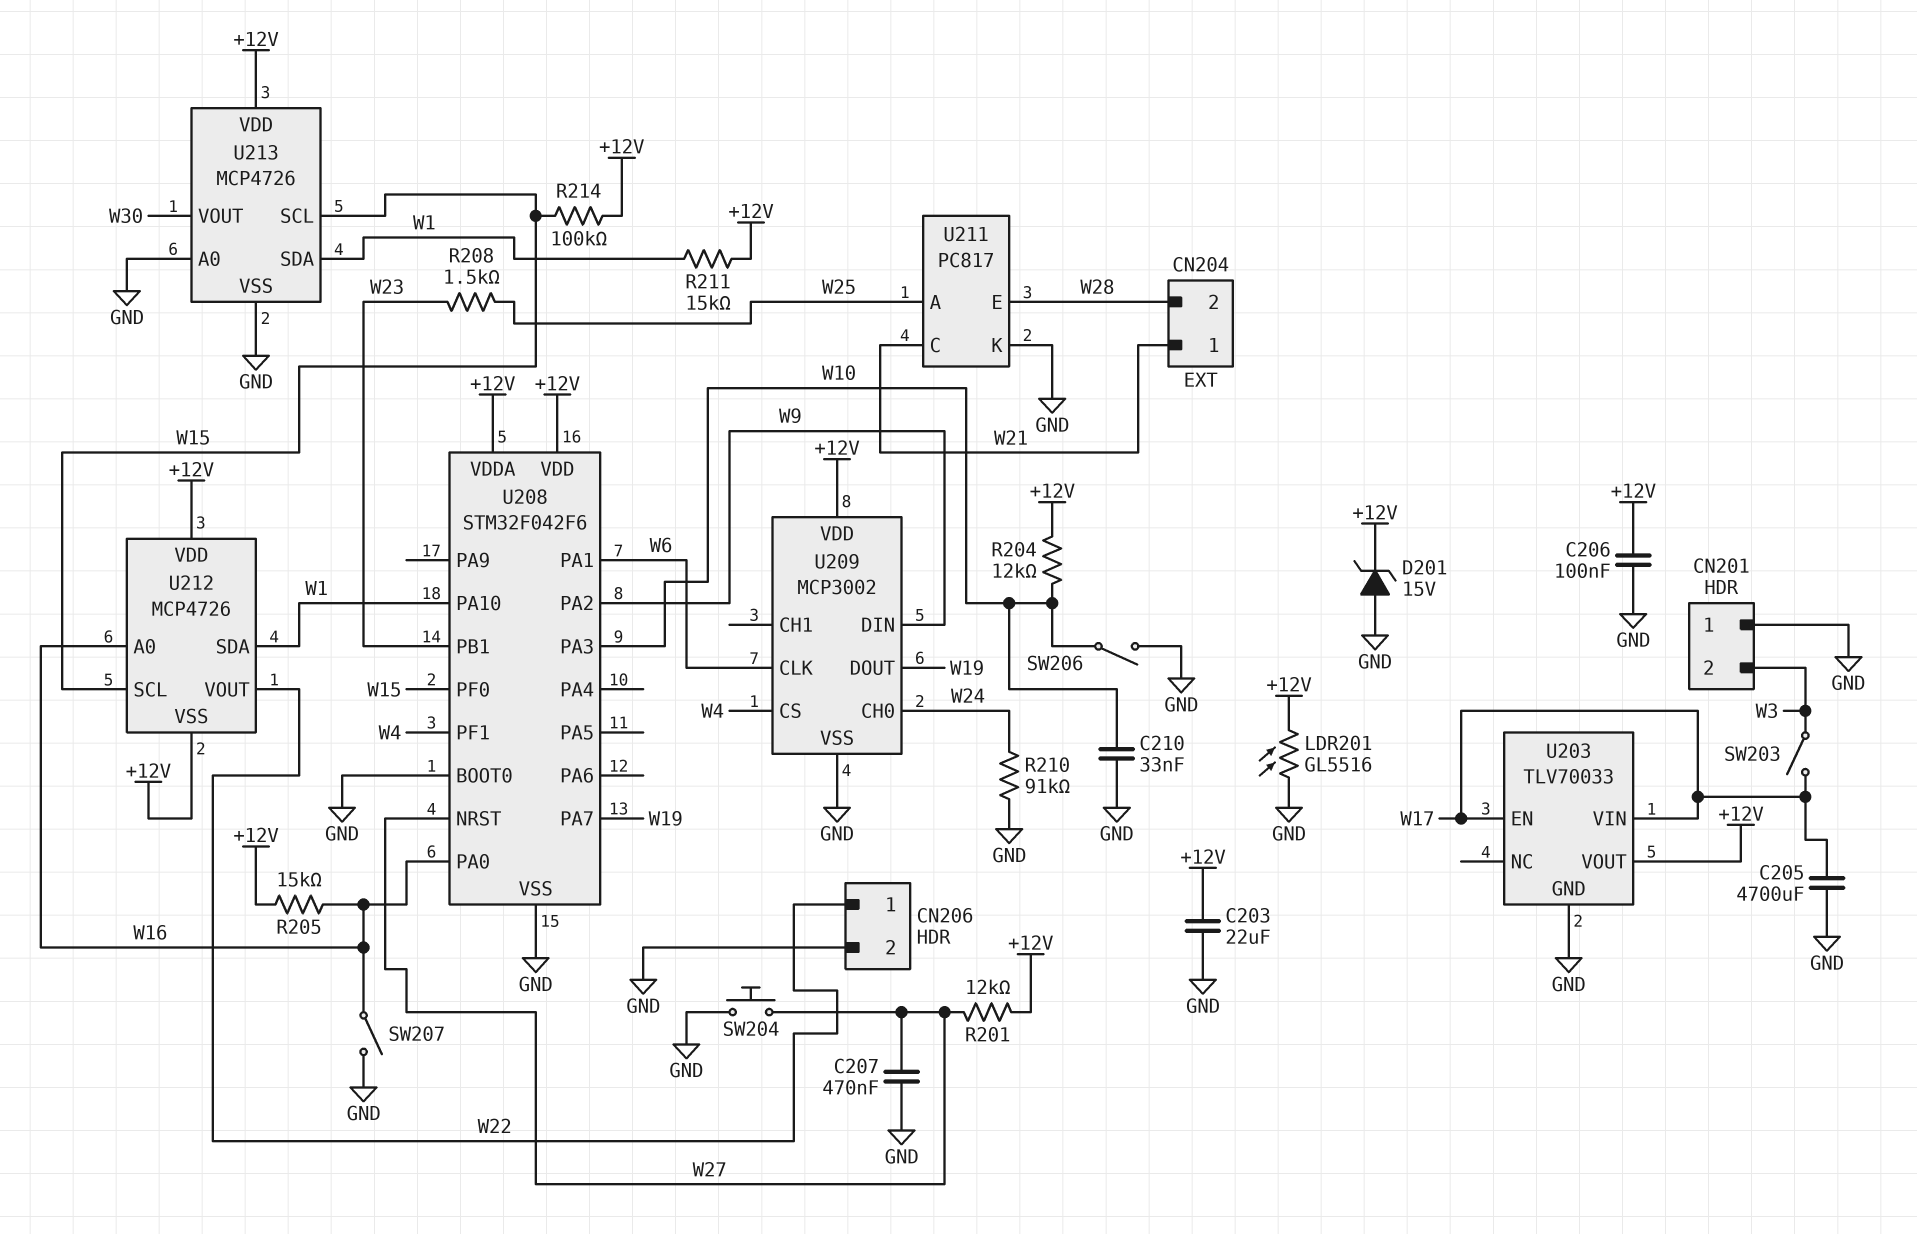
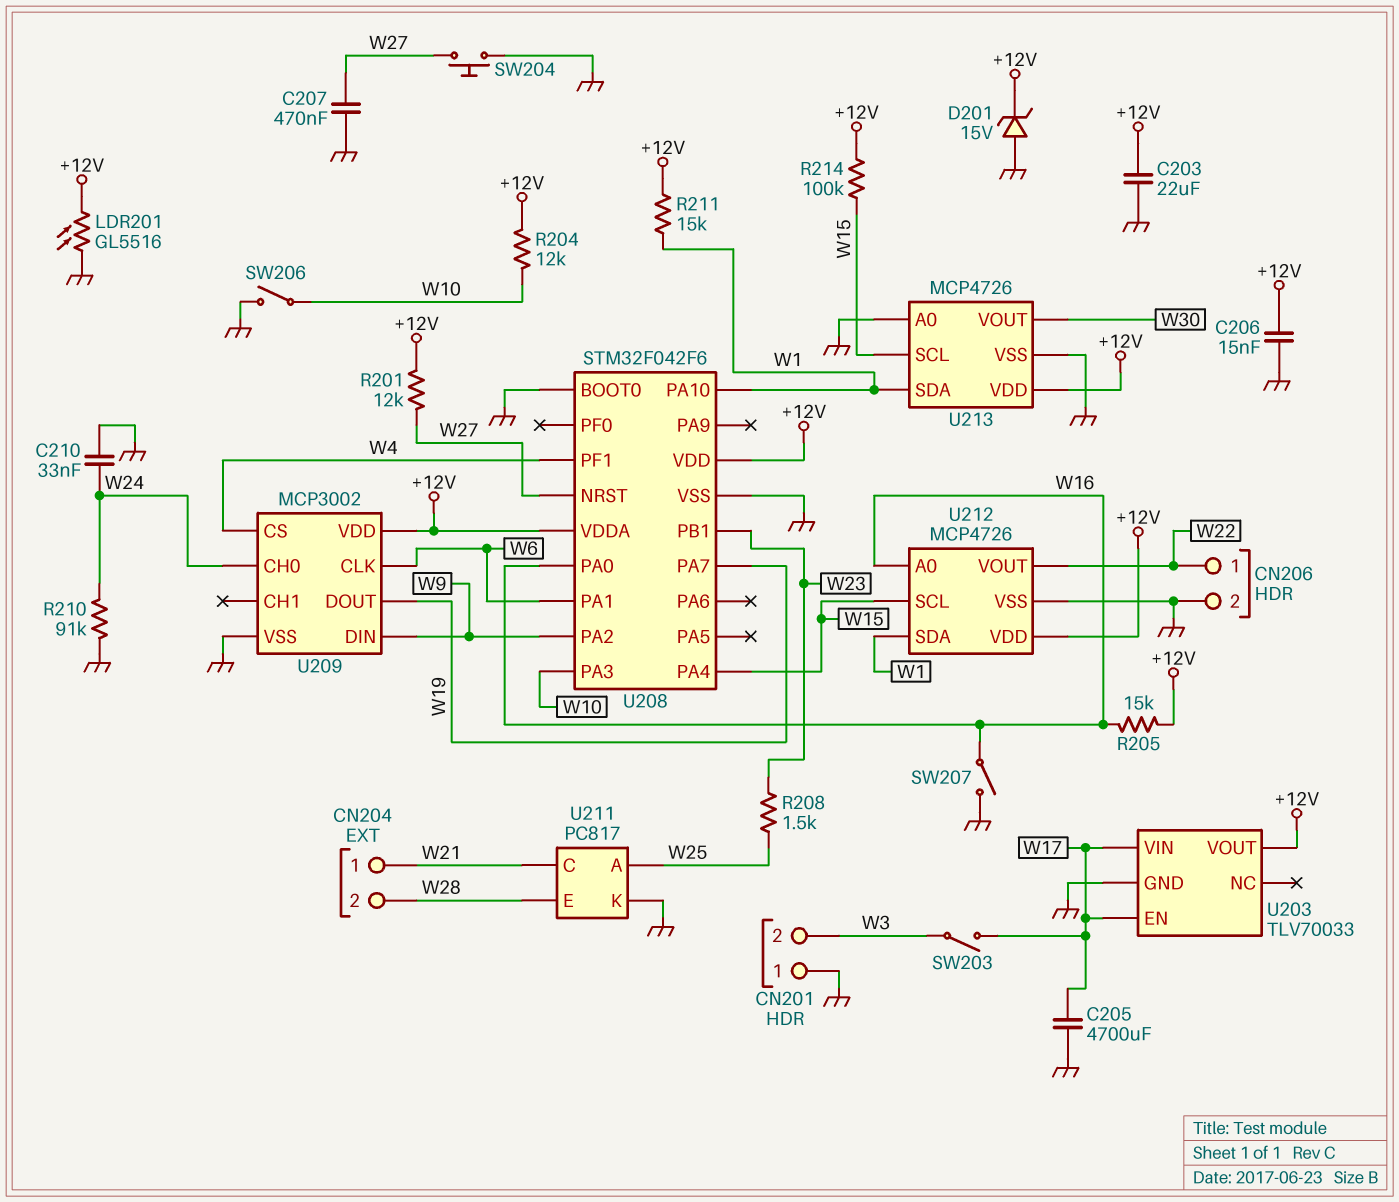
C206: 100nF (+12V, GND) -> 15nF (+12V, GND)
C210: 33nF (GND, W10) -> 33nF (GND, W24)
U208 pin PA4: none -> W15
U208 pin PF0: W15 -> none
U212 pin VSS: +12V -> GND

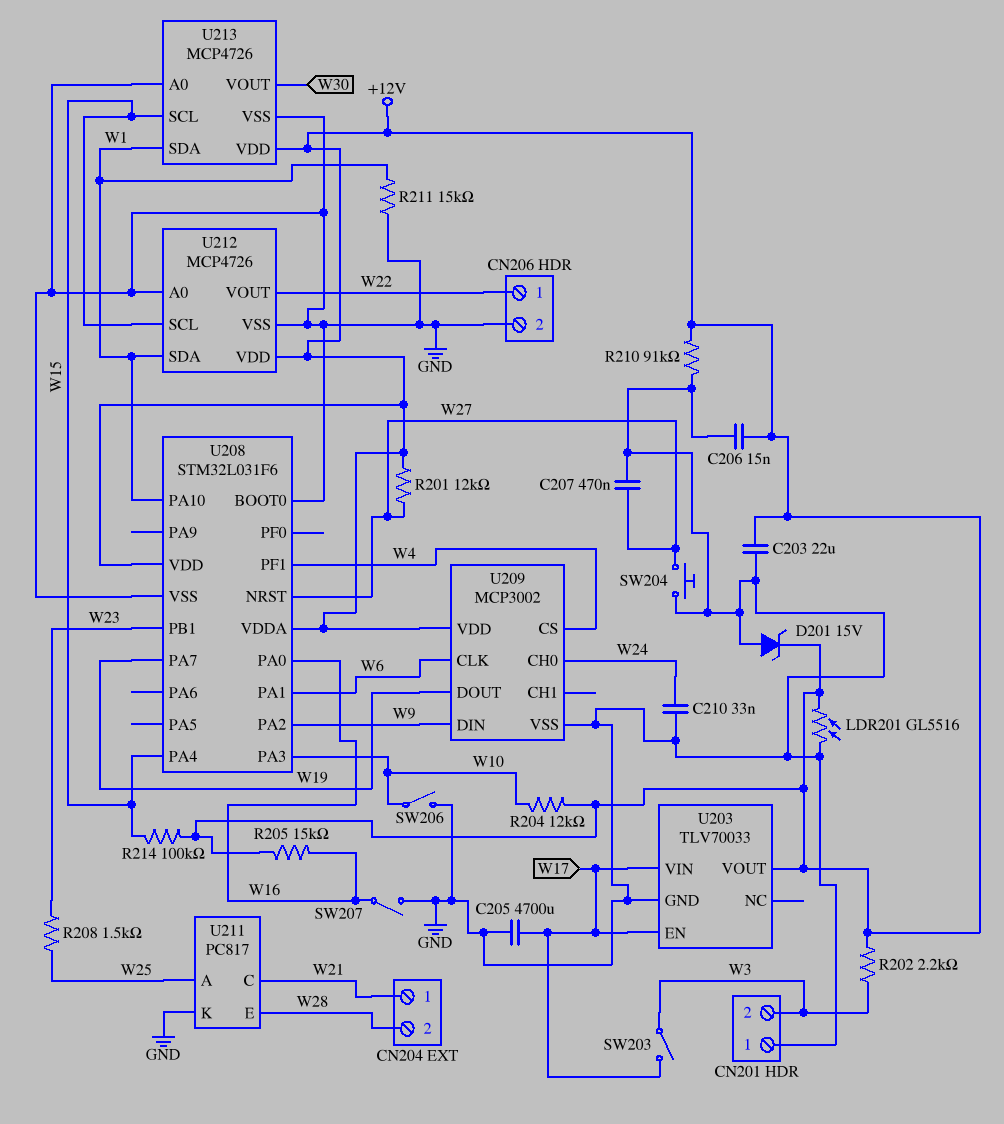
R202: none -> 2.2k (+12V, W3)
R210: 91k (GND, W24) -> 91k (+12V, GND)
R211: 15k (+12V, W1) -> 15k (GND, W1)
U208: STM32F042F6 -> STM32L031F6
U212 pin A0: W16 -> GND

